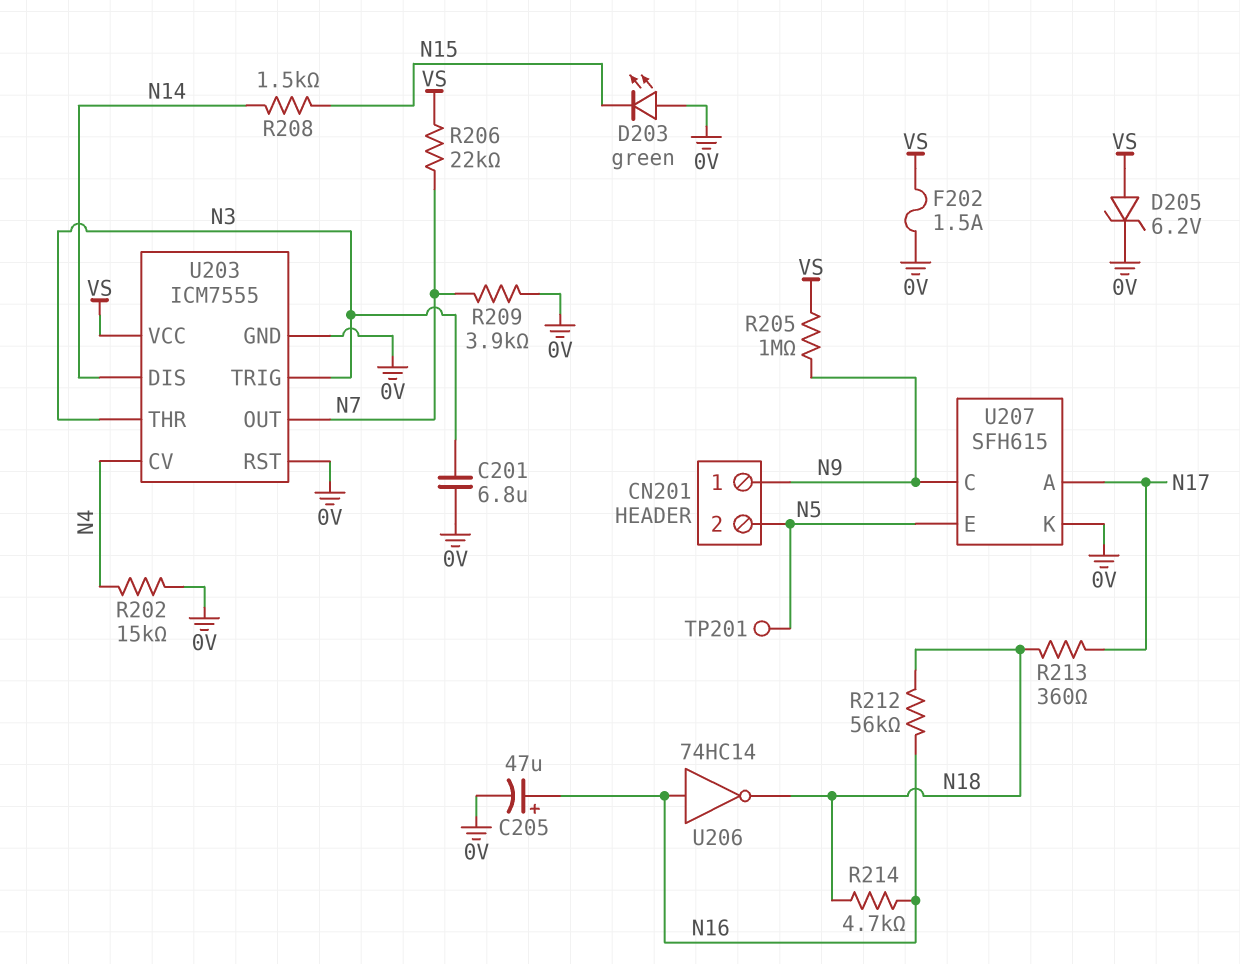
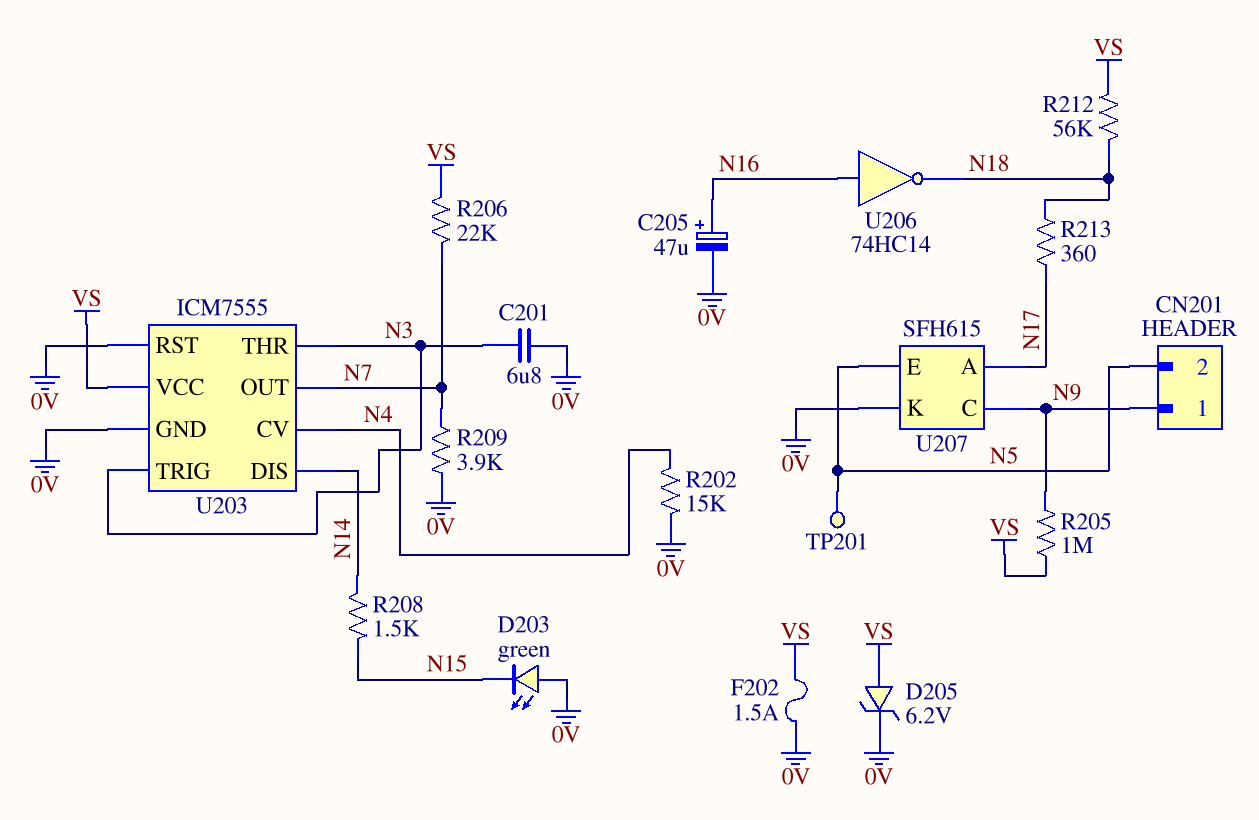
R212: 56k (N16, N18) -> 56k (N18, VS)
R214: 4.7k (N16, N18) -> none

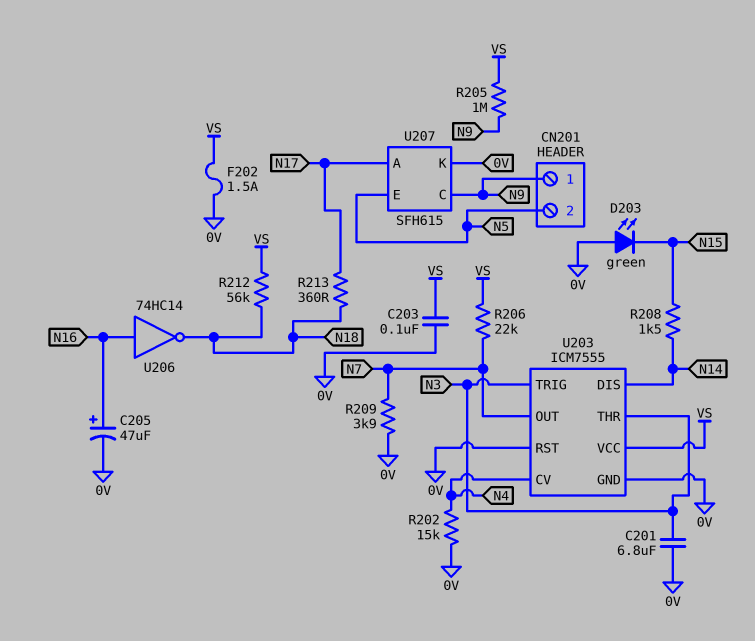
C203: none -> 100nF (0V, VS)
D205: zener 6.2V (A VS, K 0V) -> none
TP201: test point (N5) -> none

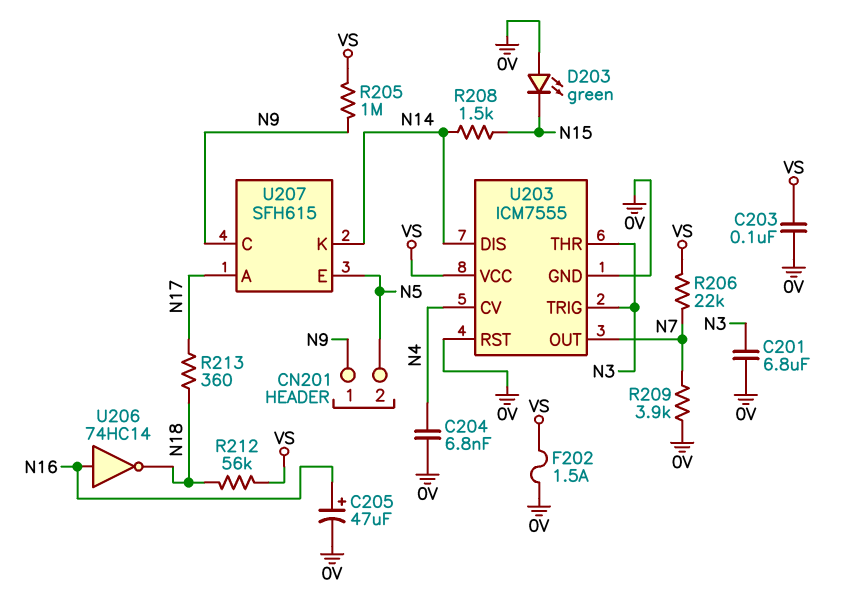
C204: none -> 6.8nF (0V, N4)
R202: 15k (0V, N4) -> none
U207 pin K: 0V -> N14

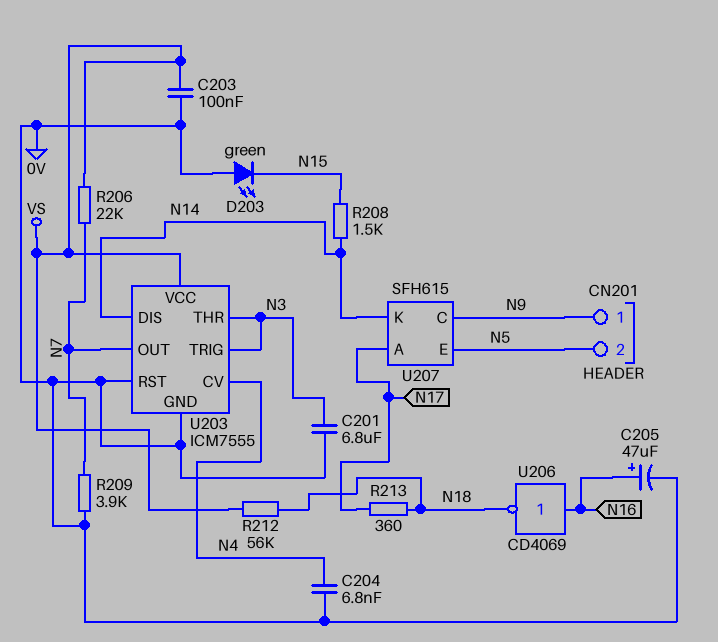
F202: 1.5A (0V, VS) -> none
R205: 1M (N9, VS) -> none
U206: NOT 74HC14 (in N16, out N18) -> NOT CD4069 (in N16, out N18)

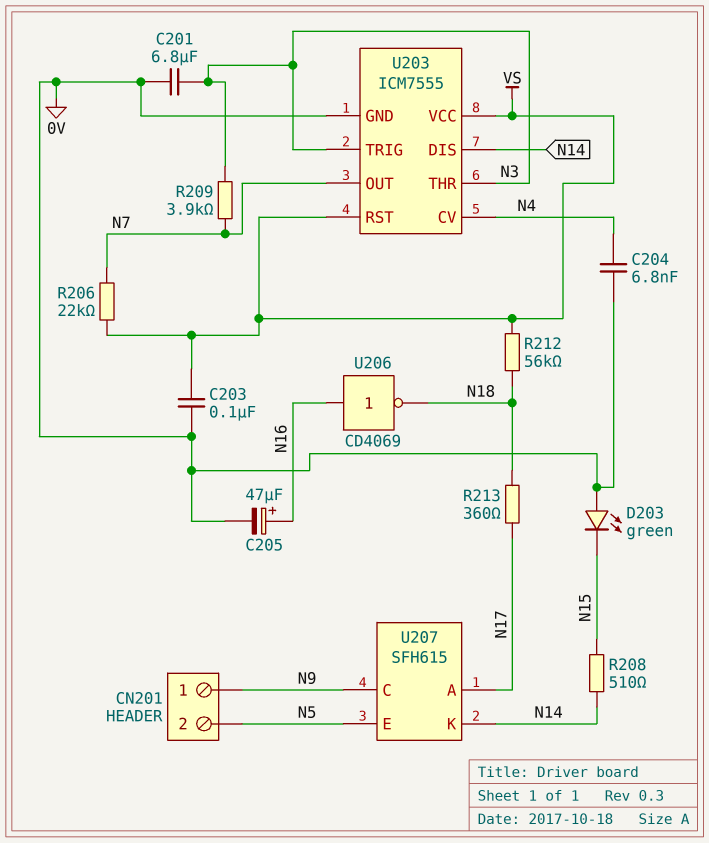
R208: 1.5k (N14, N15) -> 510 (N14, N15)
R209: 3.9k (0V, N7) -> 3.9k (N3, N7)
U203 pin RST: 0V -> VS

